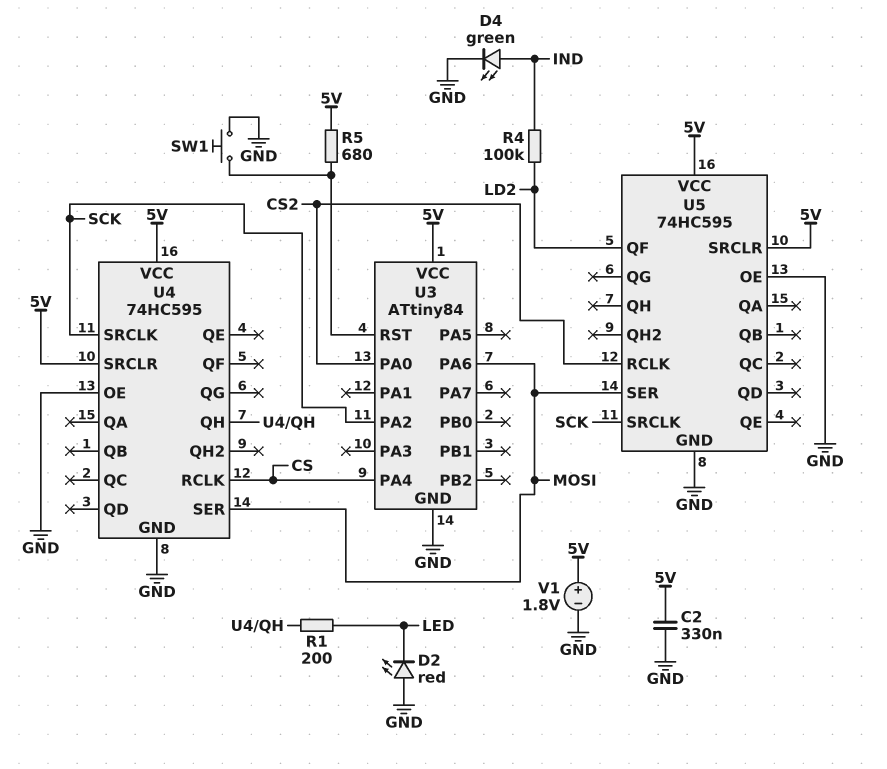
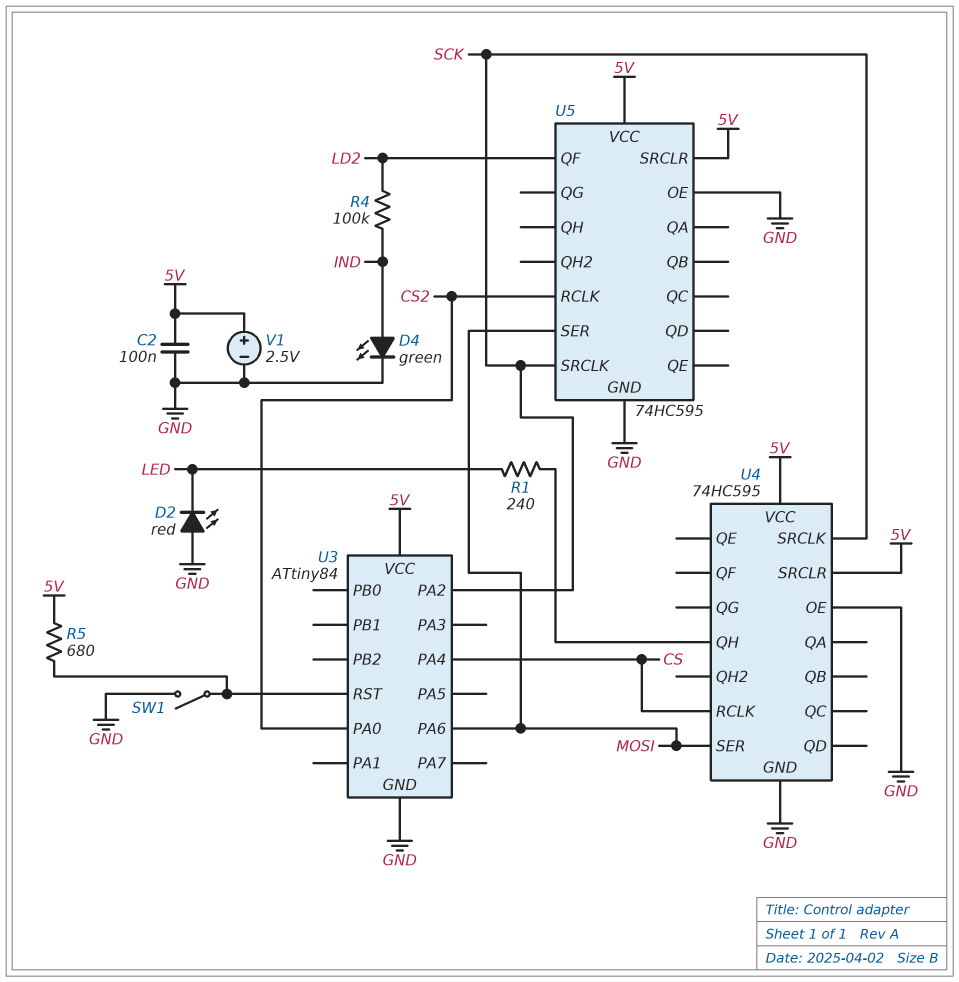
C2: 330nF (5V, GND) -> 100nF (5V, GND)
R1: 200 (LED, U4/QH) -> 240 (LED, U4/QH)
SW1: button (GND, U3/RST) -> switch (GND, U3/RST)
V1: 1.8V (plus 5V, minus GND) -> 2.5V (plus 5V, minus GND)

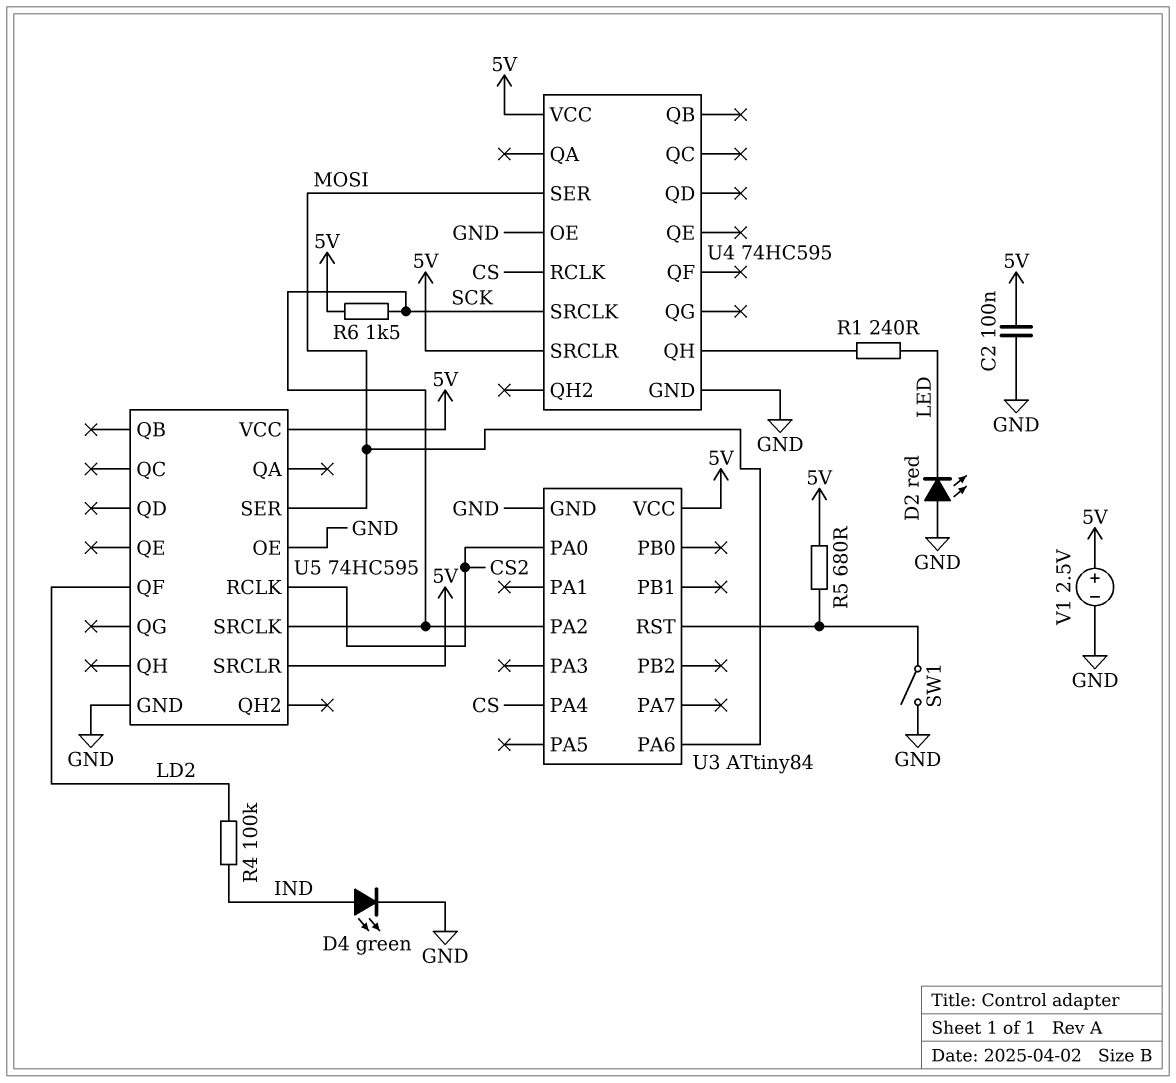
R6: none -> 1.5k (5V, SCK)

